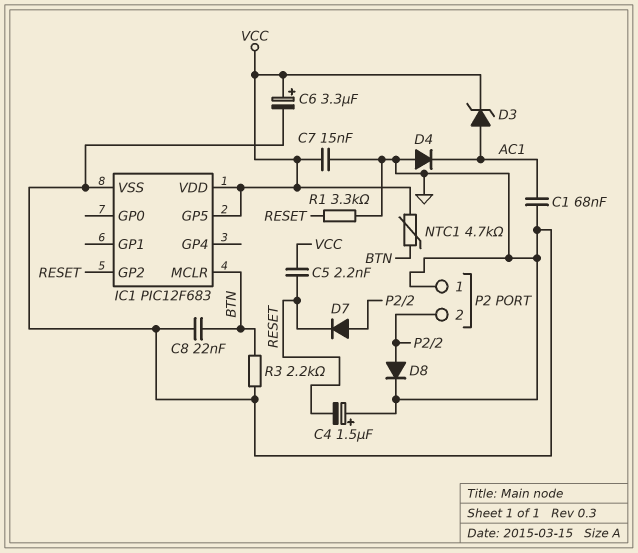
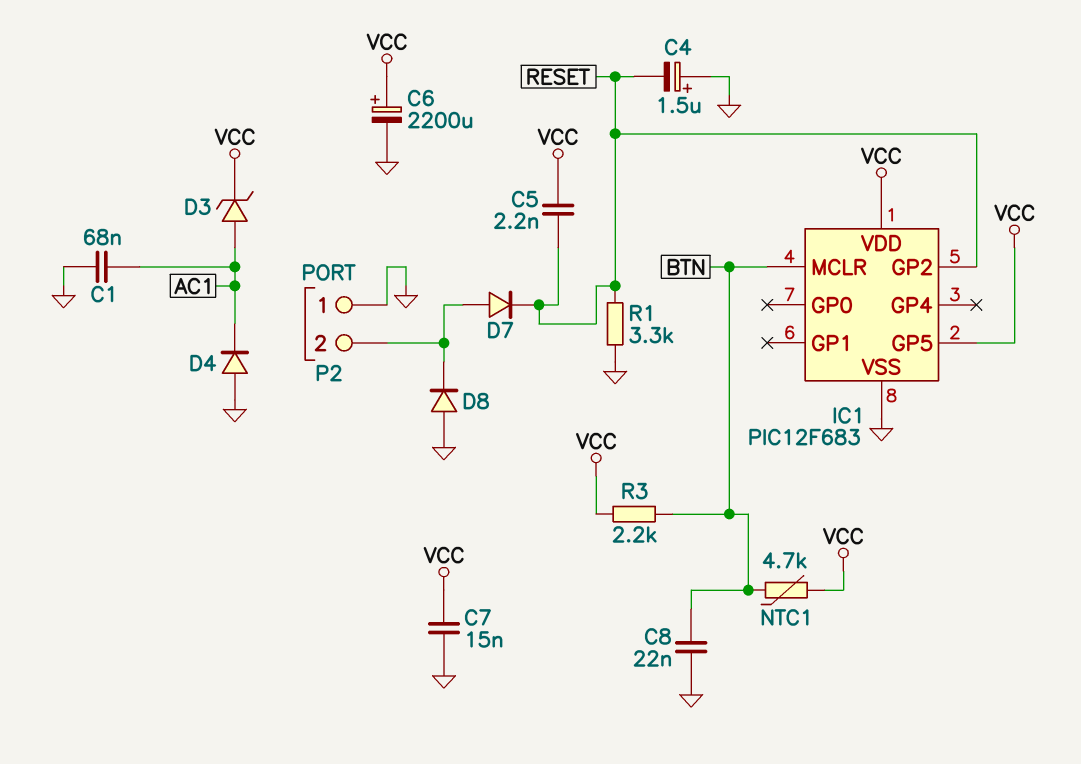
C6: 3.3uF (plus VCC, minus GND) -> 2200uF (plus VCC, minus GND)
D8: diode (A P2/2, K GND) -> diode (A GND, K P2/2)
R3: 2.2k (BTN, GND) -> 2.2k (BTN, VCC)

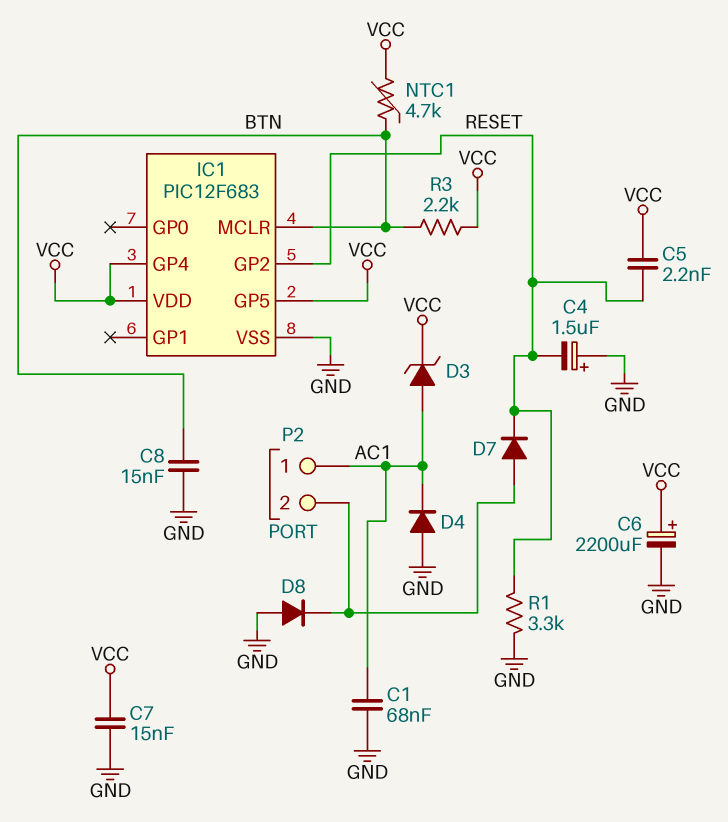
C8: 22nF (BTN, GND) -> 15nF (BTN, GND)
IC1 pin GP4: none -> VCC
P2 pin 1: GND -> AC1

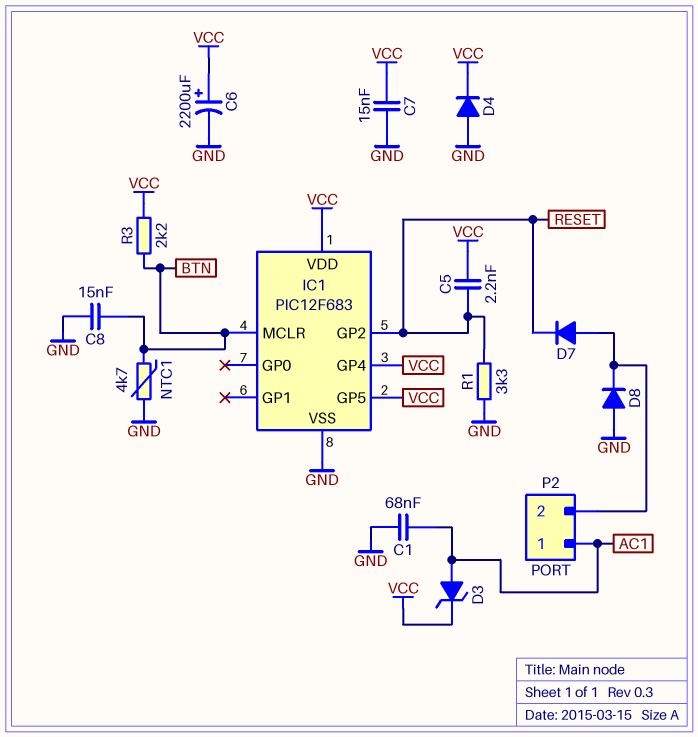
C4: 1.5uF (plus GND, minus RESET) -> none
D4: diode (A GND, K AC1) -> diode (A GND, K VCC)
NTC1: 4.7k (BTN, VCC) -> 4.7k (BTN, GND)

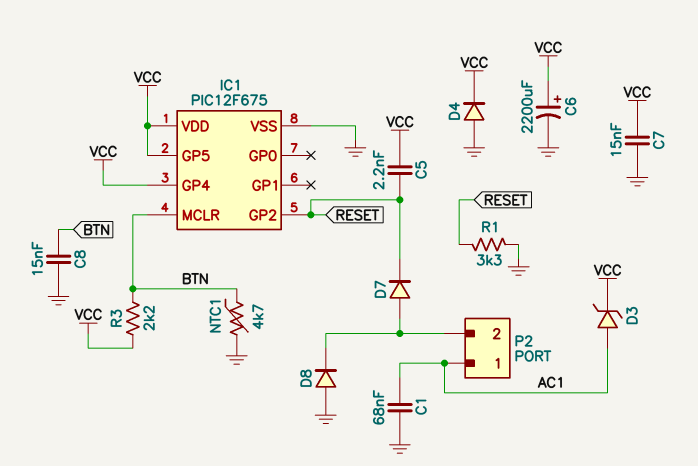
IC1: PIC12F683 -> PIC12F675

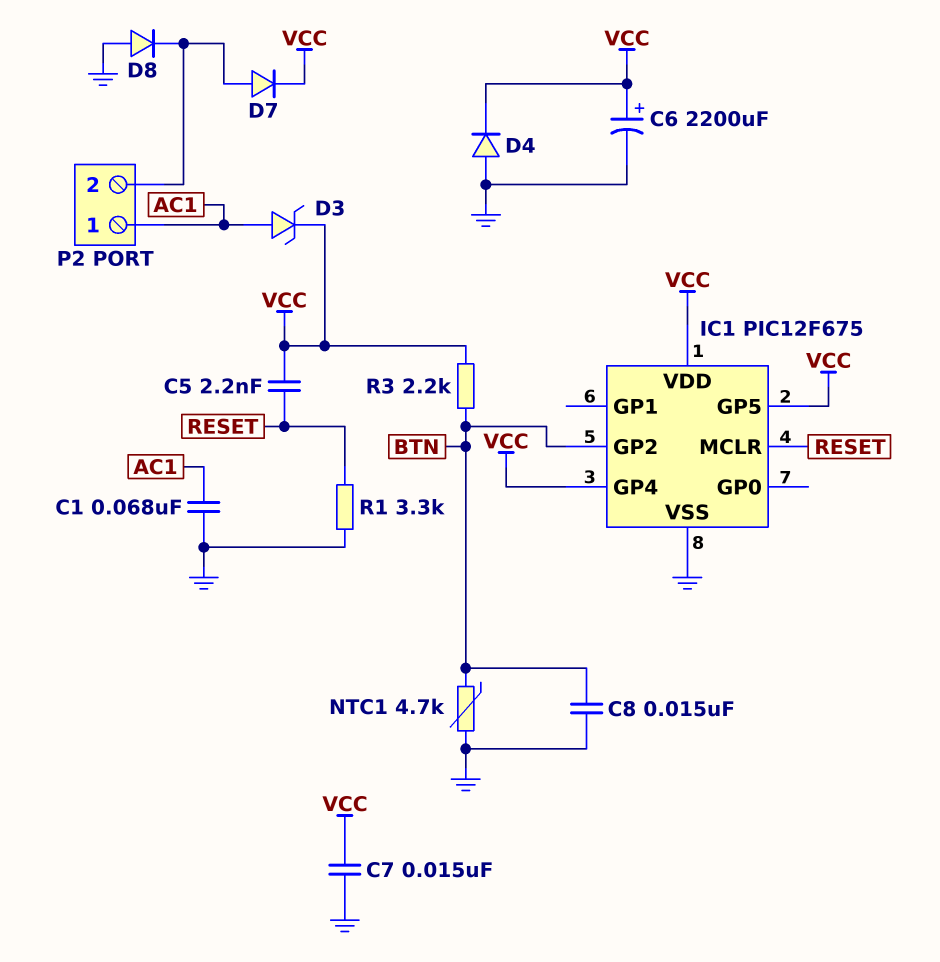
D7: diode (A P2/2, K RESET) -> diode (A P2/2, K VCC)
IC1 pin GP2: RESET -> BTN
IC1 pin MCLR: BTN -> RESET

